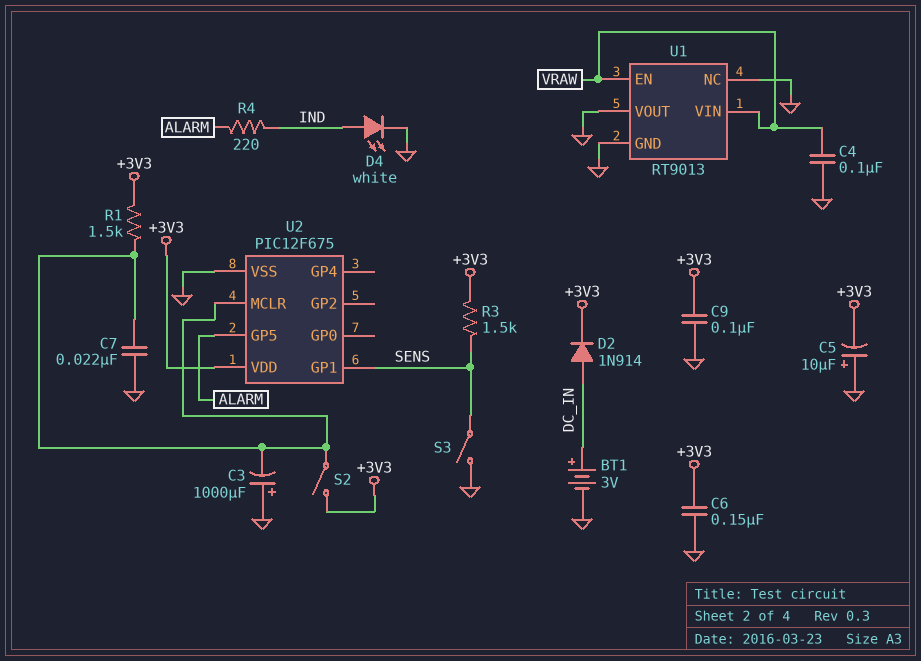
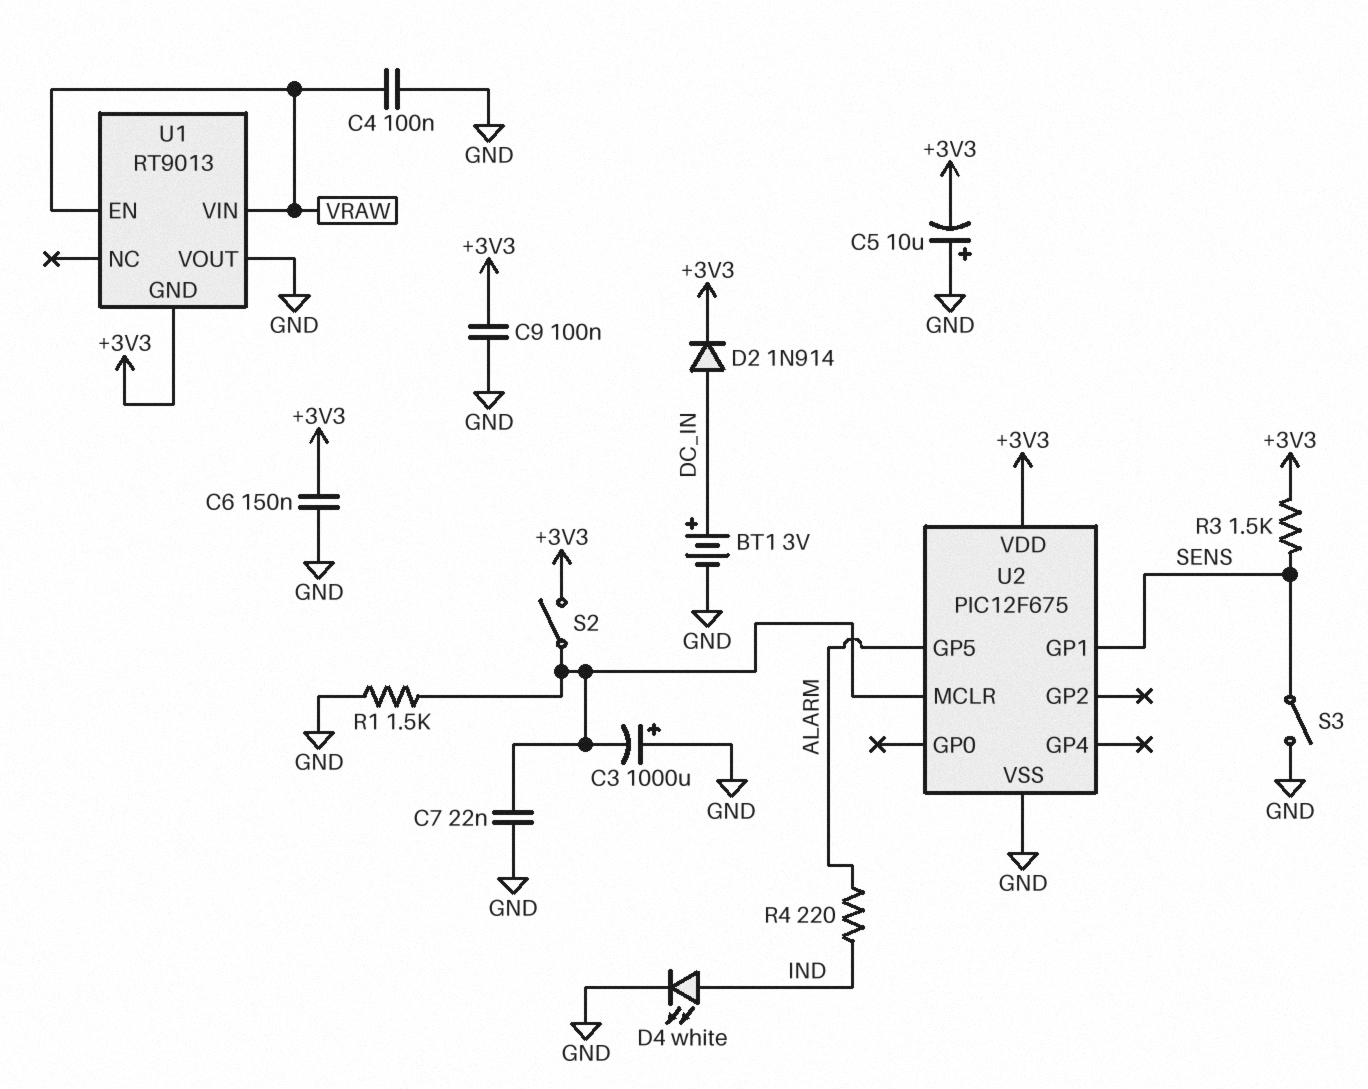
R1: 1.5k (+3V3, U2/MCLR) -> 1.5k (GND, U2/MCLR)
U1 pin GND: GND -> +3V3
U1 pin NC: GND -> none

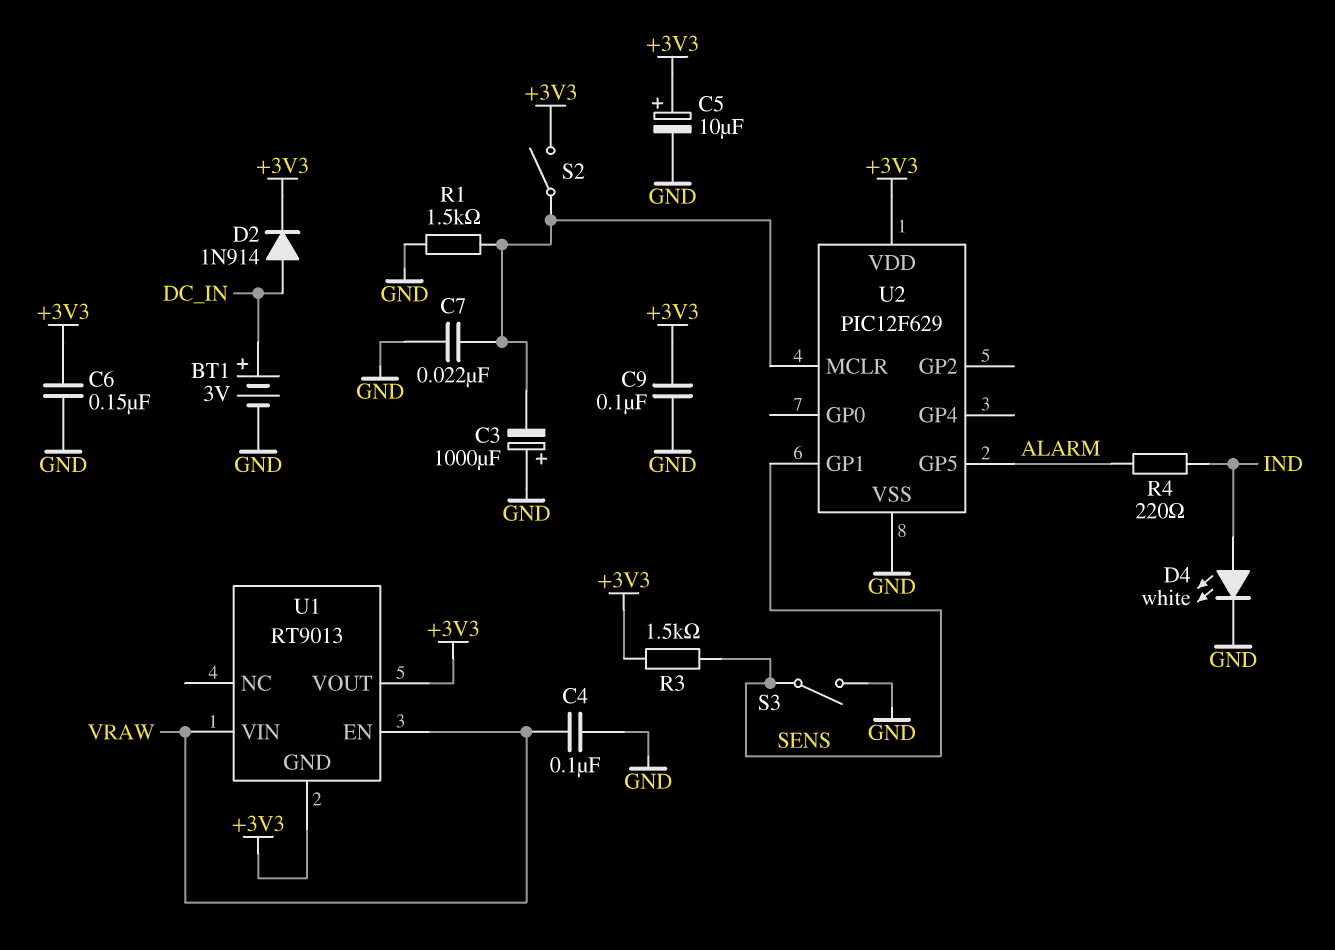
C5: 10uF (plus GND, minus +3V3) -> 10uF (plus +3V3, minus GND)
U1 pin VOUT: GND -> +3V3
U2: PIC12F675 -> PIC12F629

